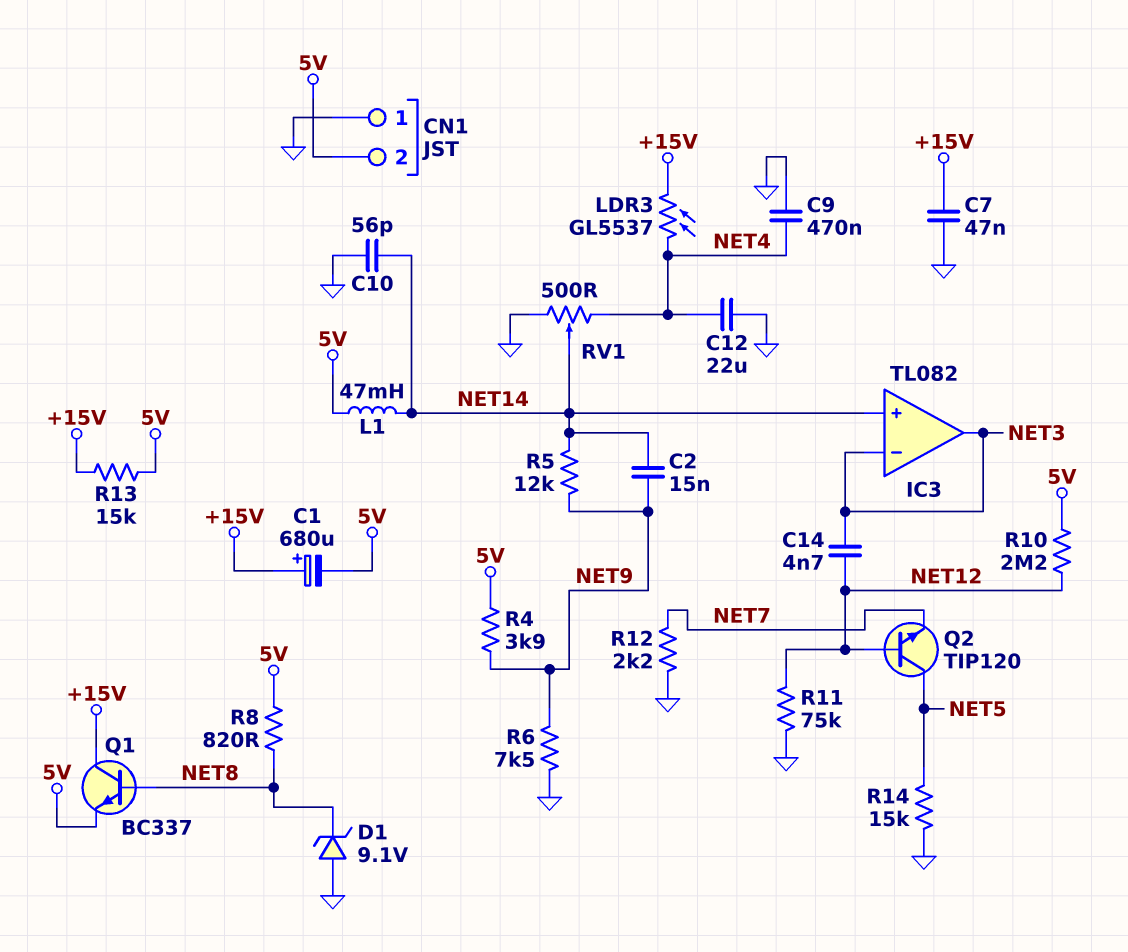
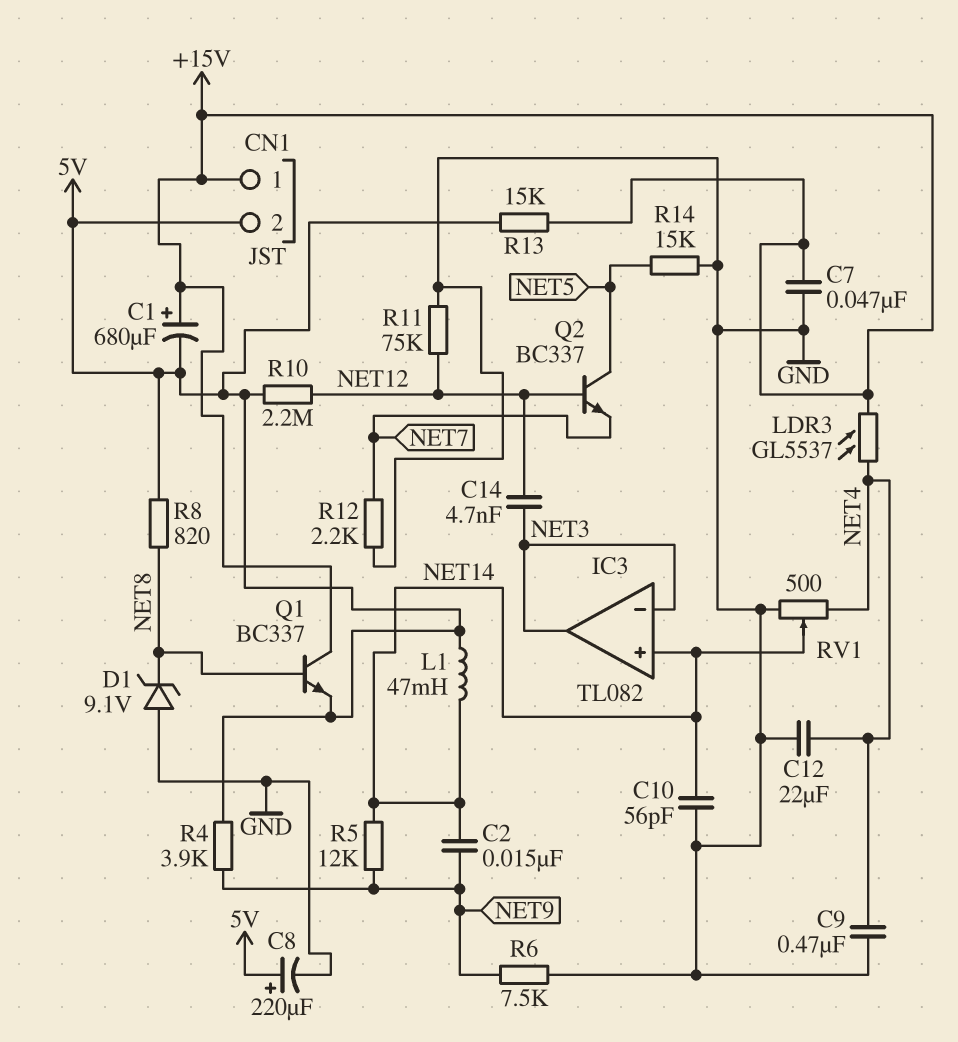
C8: none -> 220uF (plus 5V, minus GND)
CN1 pin 1: GND -> +15V
Q2: NPN TIP120 (B NET12, C NET5, E NET7) -> NPN BC337 (B NET12, C NET5, E NET7)

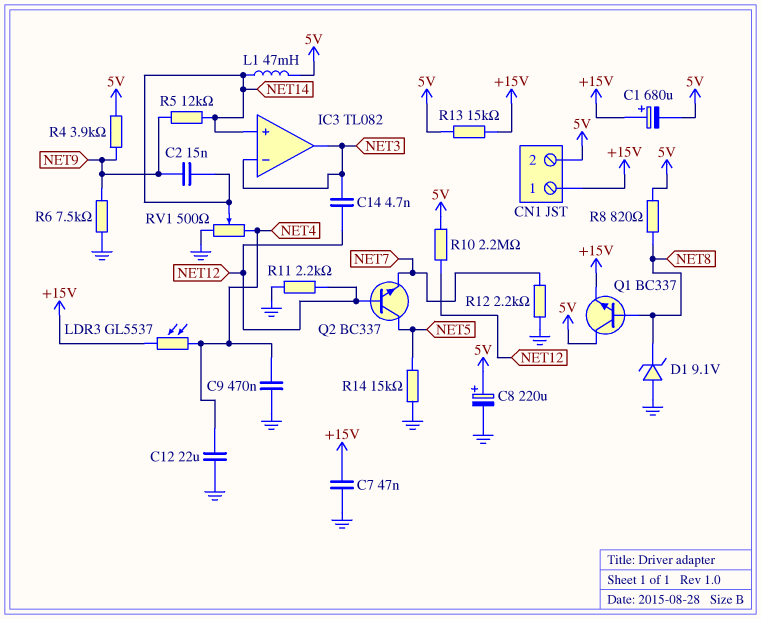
C10: 56pF (GND, NET14) -> none
Q1: NPN BC337 (B NET8, C +15V, E 5V) -> NPN BC337 (B NET8, C 5V, E +15V)
R11: 75k (GND, NET12) -> 2.2k (GND, NET12)

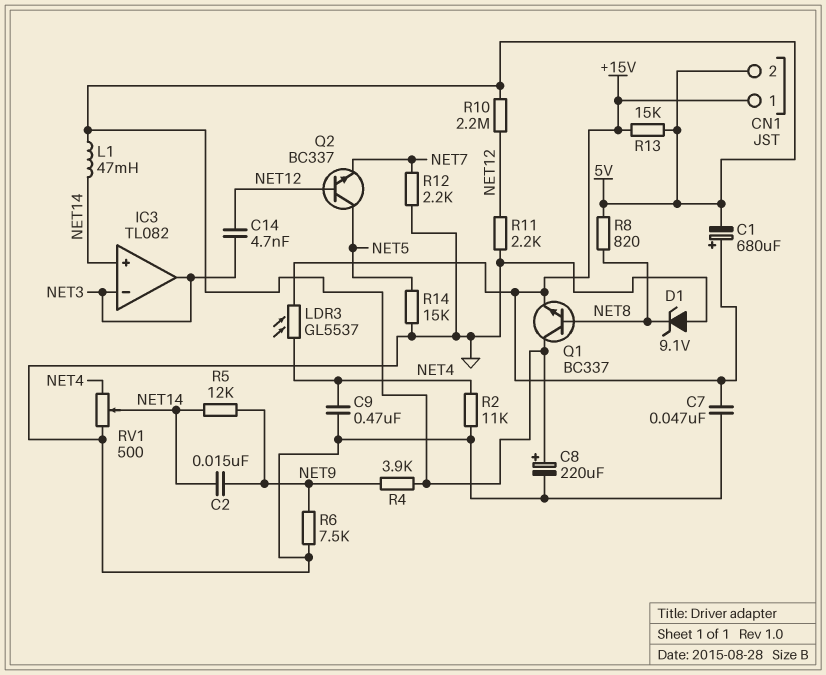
C12: 22uF (GND, NET4) -> none
R2: none -> 11k (GND, NET4)

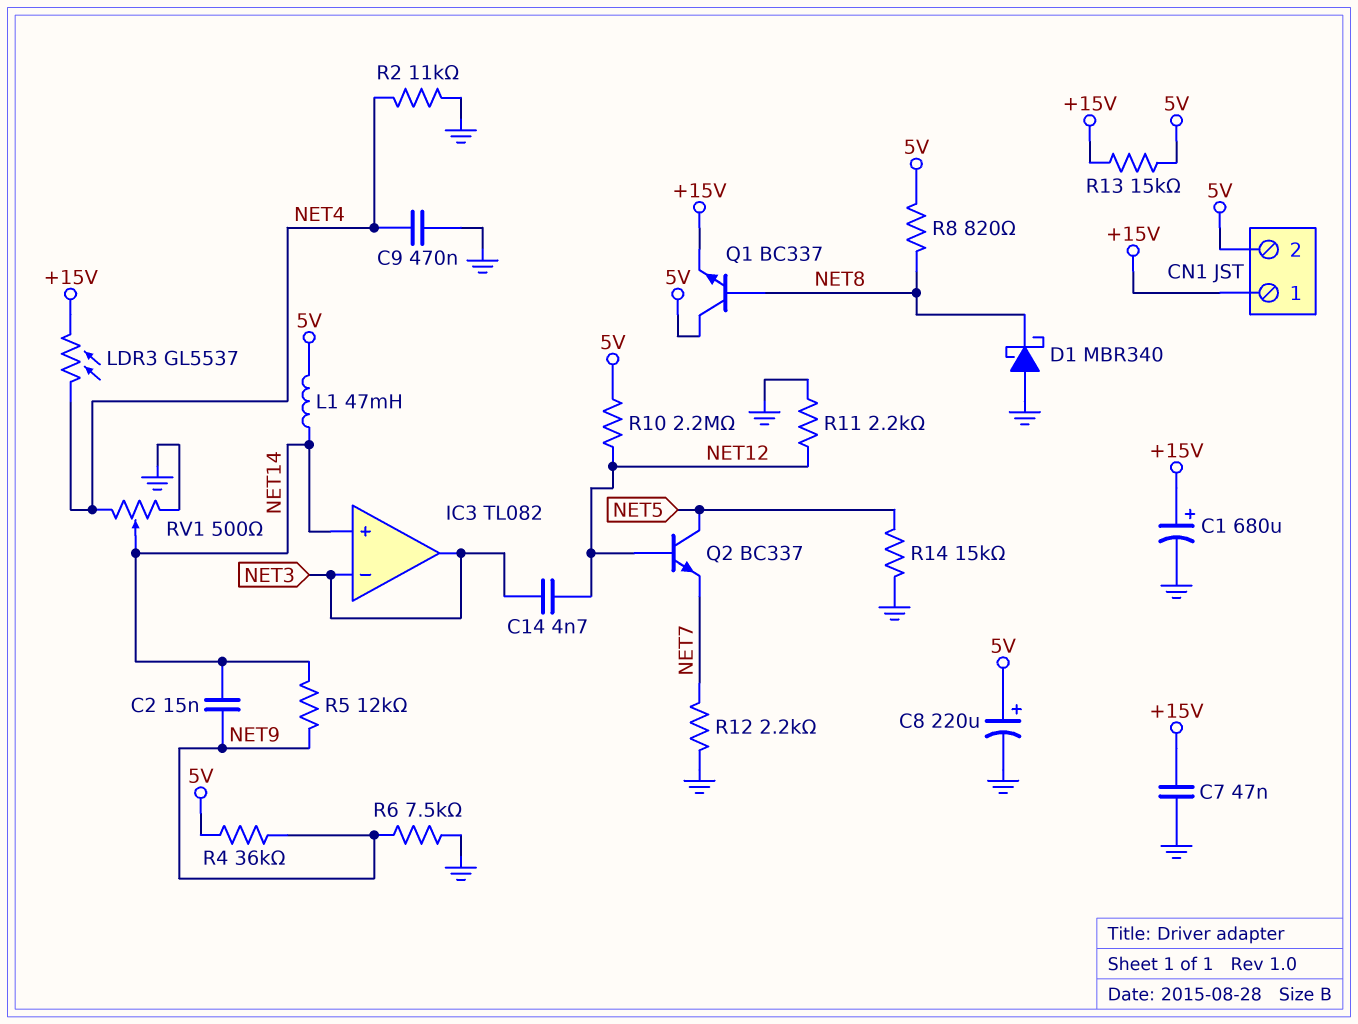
C1: 680uF (plus +15V, minus 5V) -> 680uF (plus +15V, minus GND)
D1: zener 9.1V (A GND, K NET8) -> schottky MBR340 (A GND, K NET8)
R4: 3.9k (5V, NET9) -> 36k (5V, NET9)

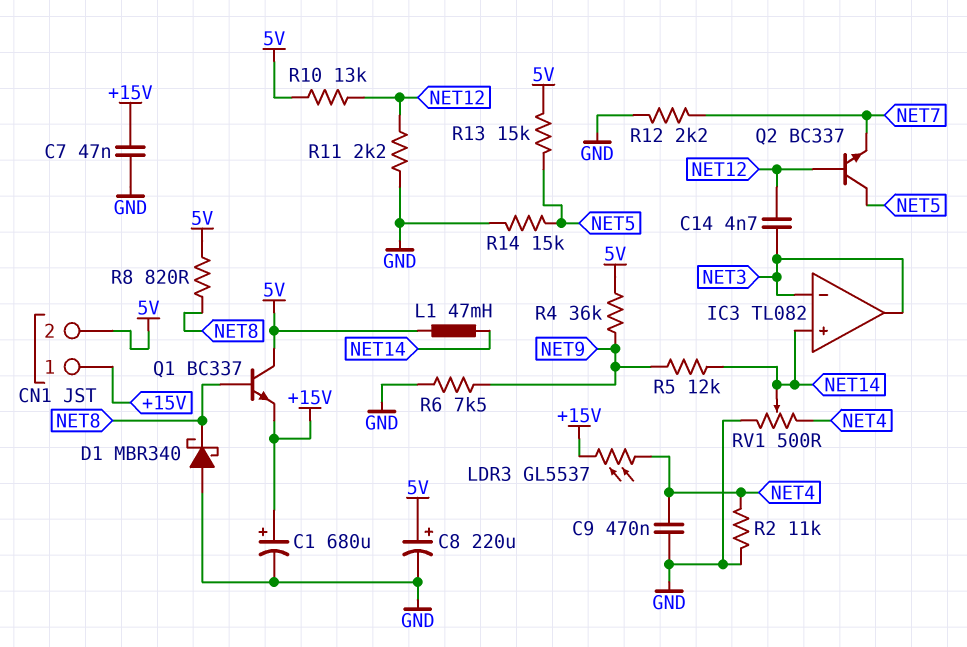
C2: 15nF (NET9, NET14) -> none
R10: 2.2M (5V, NET12) -> 13k (5V, NET12)
R13: 15k (+15V, 5V) -> 15k (5V, NET5)

